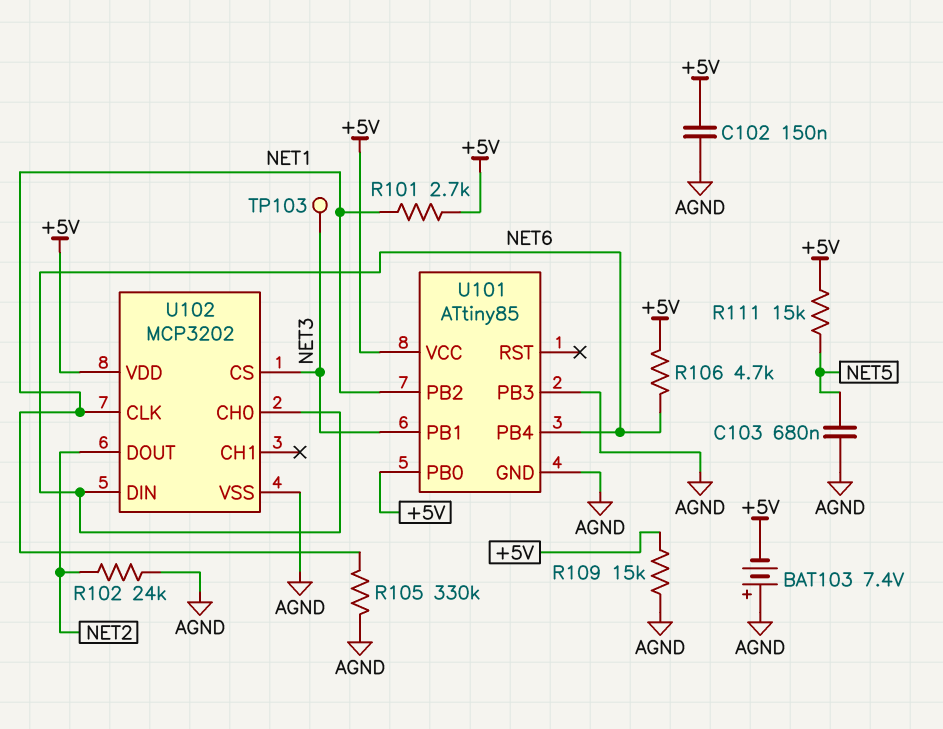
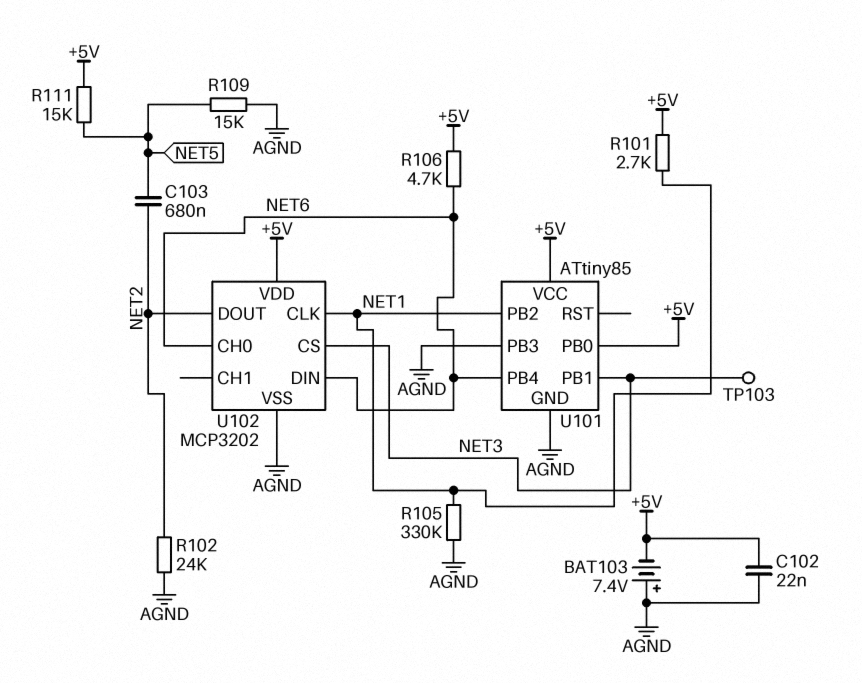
C102: 150nF (+5V, AGND) -> 22nF (+5V, AGND)
C103: 680nF (AGND, NET5) -> 680nF (NET2, NET5)
R109: 15k (+5V, AGND) -> 15k (AGND, NET5)

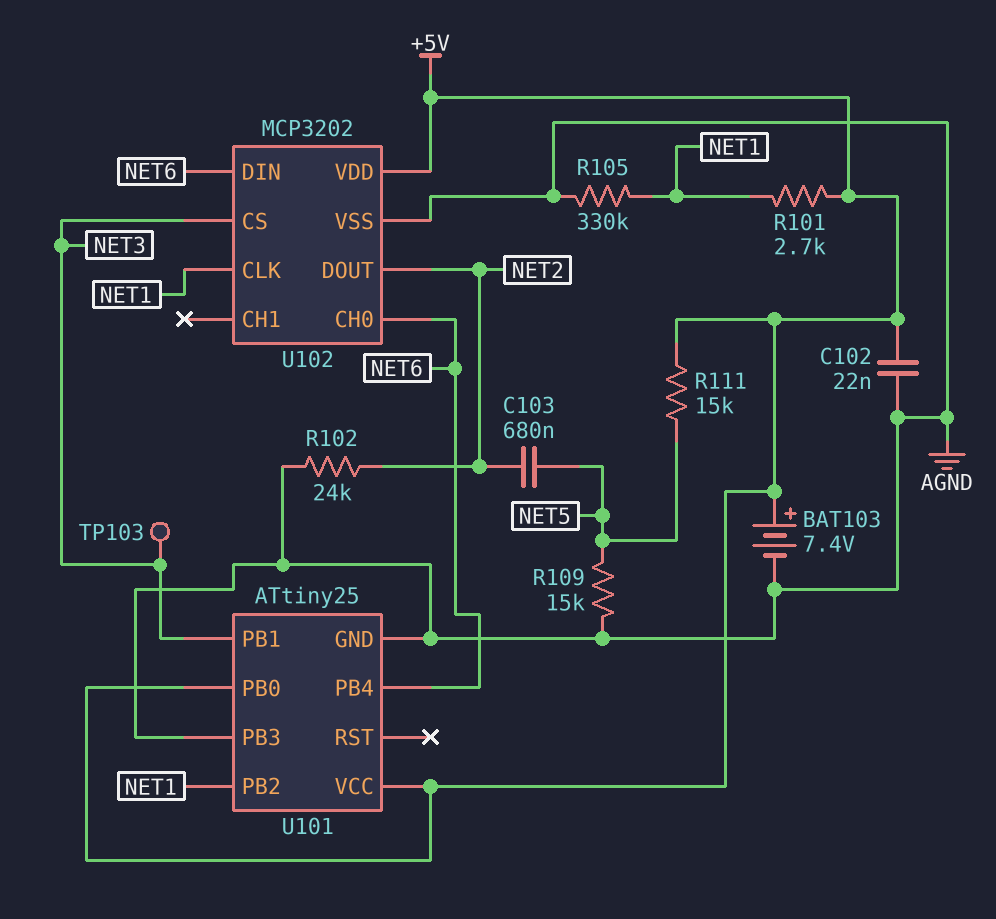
BAT103: 7.4V (plus AGND, minus +5V) -> 7.4V (plus +5V, minus AGND)
R106: 4.7k (+5V, NET6) -> none
U101: ATtiny85 -> ATtiny25

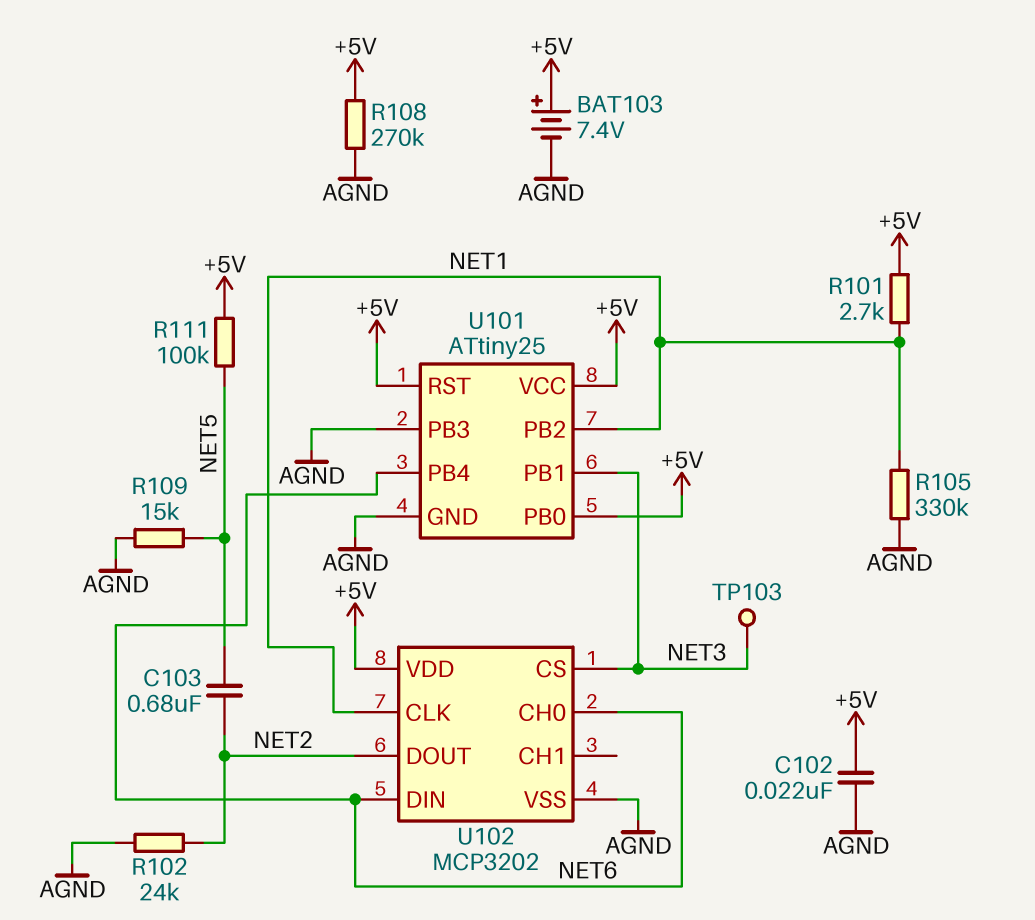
R108: none -> 270k (+5V, AGND)
R111: 15k (+5V, NET5) -> 100k (+5V, NET5)
U101 pin RST: none -> +5V

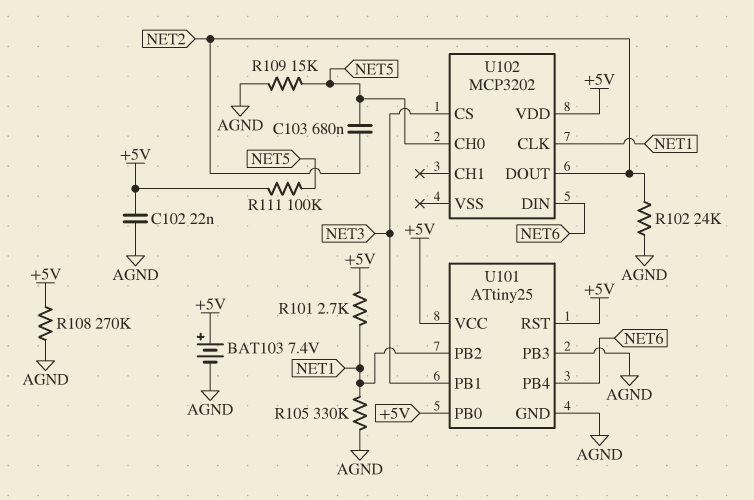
TP103: test point (NET3) -> none
U102 pin CH0: NET6 -> NET5
U102 pin VSS: AGND -> none

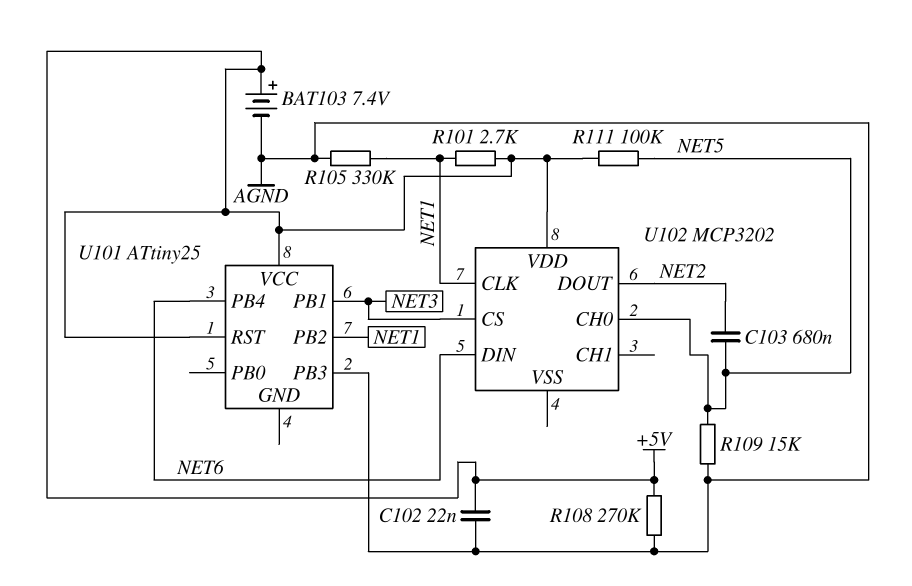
R102: 24k (AGND, NET2) -> none
U101 pin GND: AGND -> none
U101 pin PB0: +5V -> none

